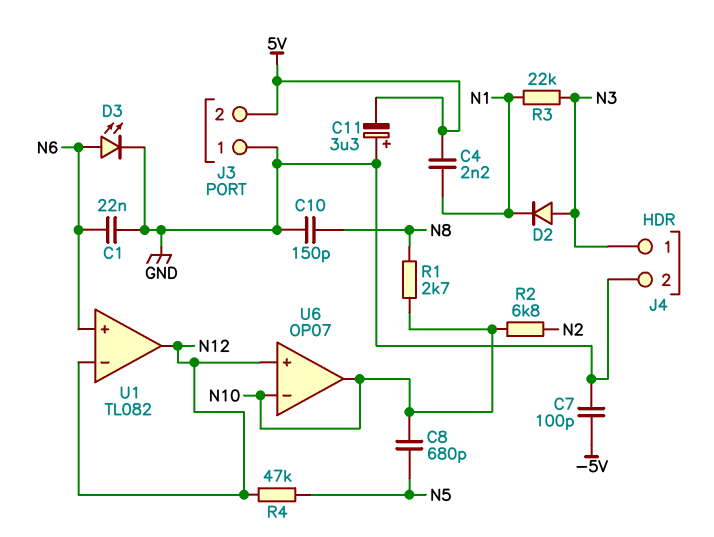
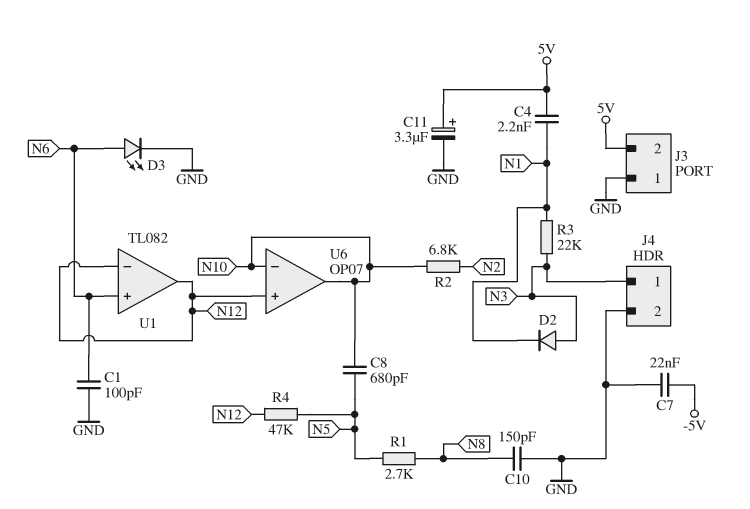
C1: 22nF (GND, N6) -> 100pF (GND, N6)
C7: 100pF (-5V, GND) -> 22nF (-5V, GND)
C11: 3.3uF (plus GND, minus 5V) -> 3.3uF (plus 5V, minus GND)
R1: 2.7k (N8, N10) -> 2.7k (N5, N8)

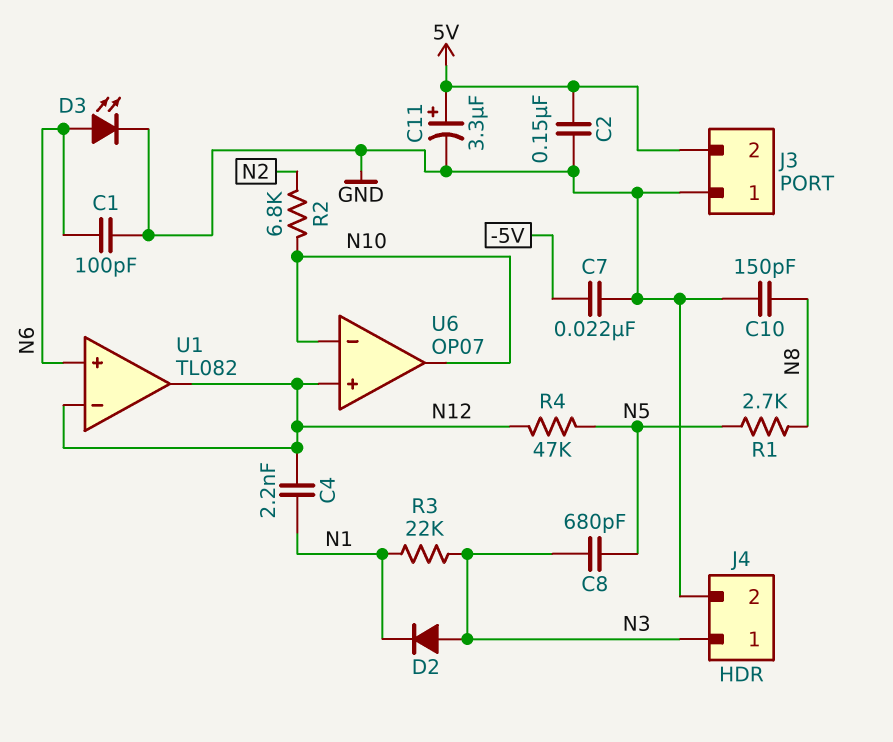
C2: none -> 150nF (5V, GND)
C4: 2.2nF (5V, N1) -> 2.2nF (N1, N12)
C8: 680pF (N5, N10) -> 680pF (N3, N5)

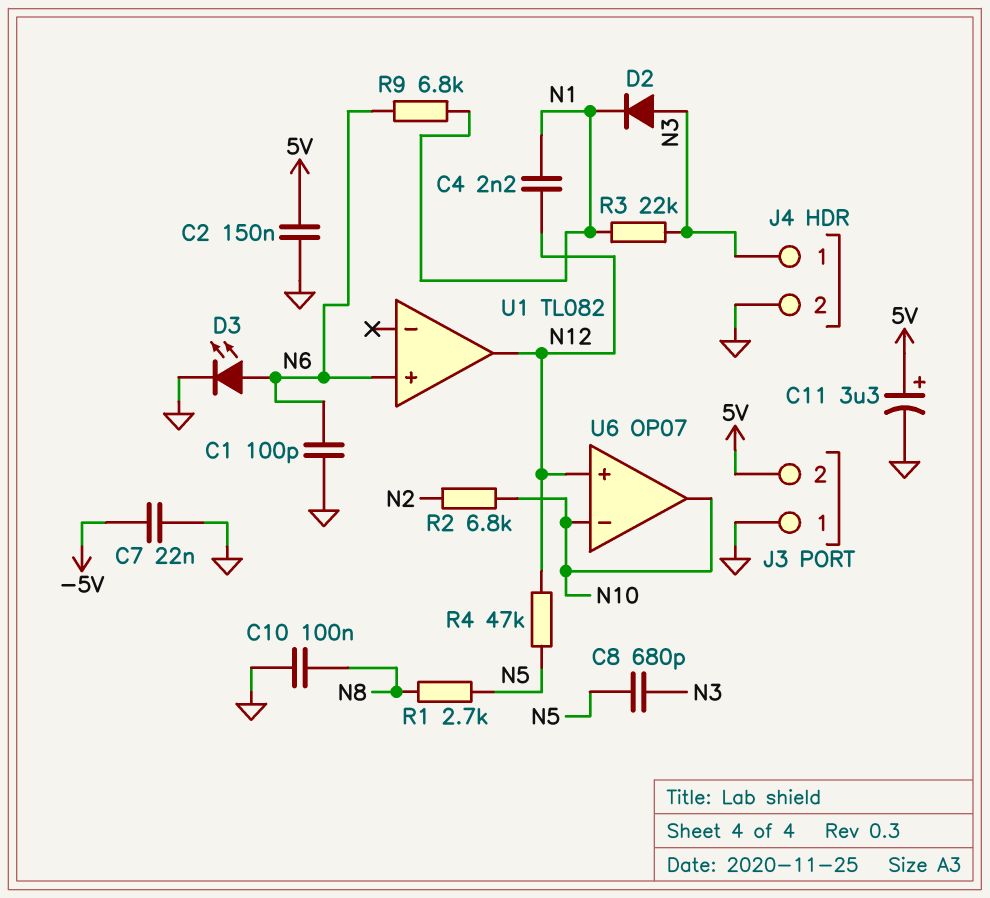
C10: 150pF (GND, N8) -> 100nF (GND, N8)
R9: none -> 6.8k (N1, N6)
U1 pin in-: N12 -> none

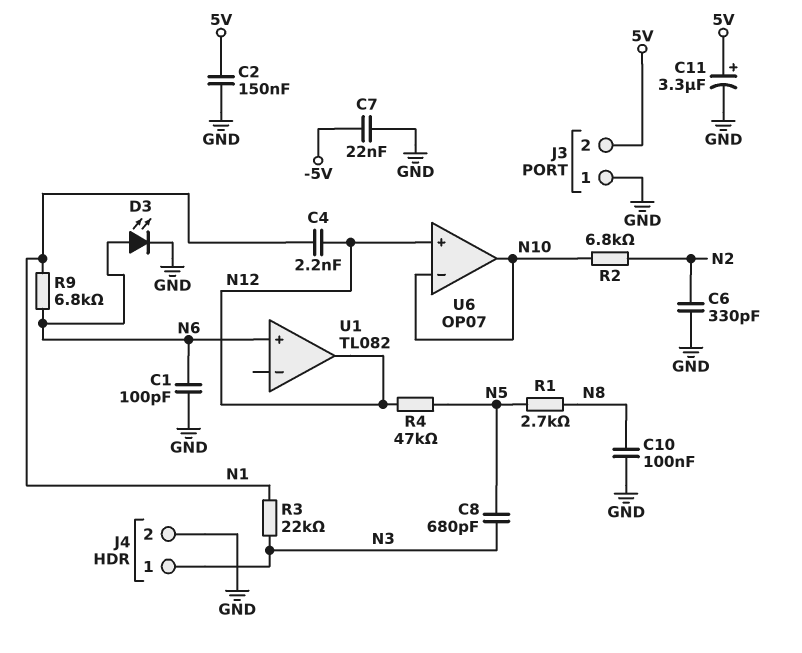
C6: none -> 330pF (GND, N2)
D2: diode (A N3, K N1) -> none

